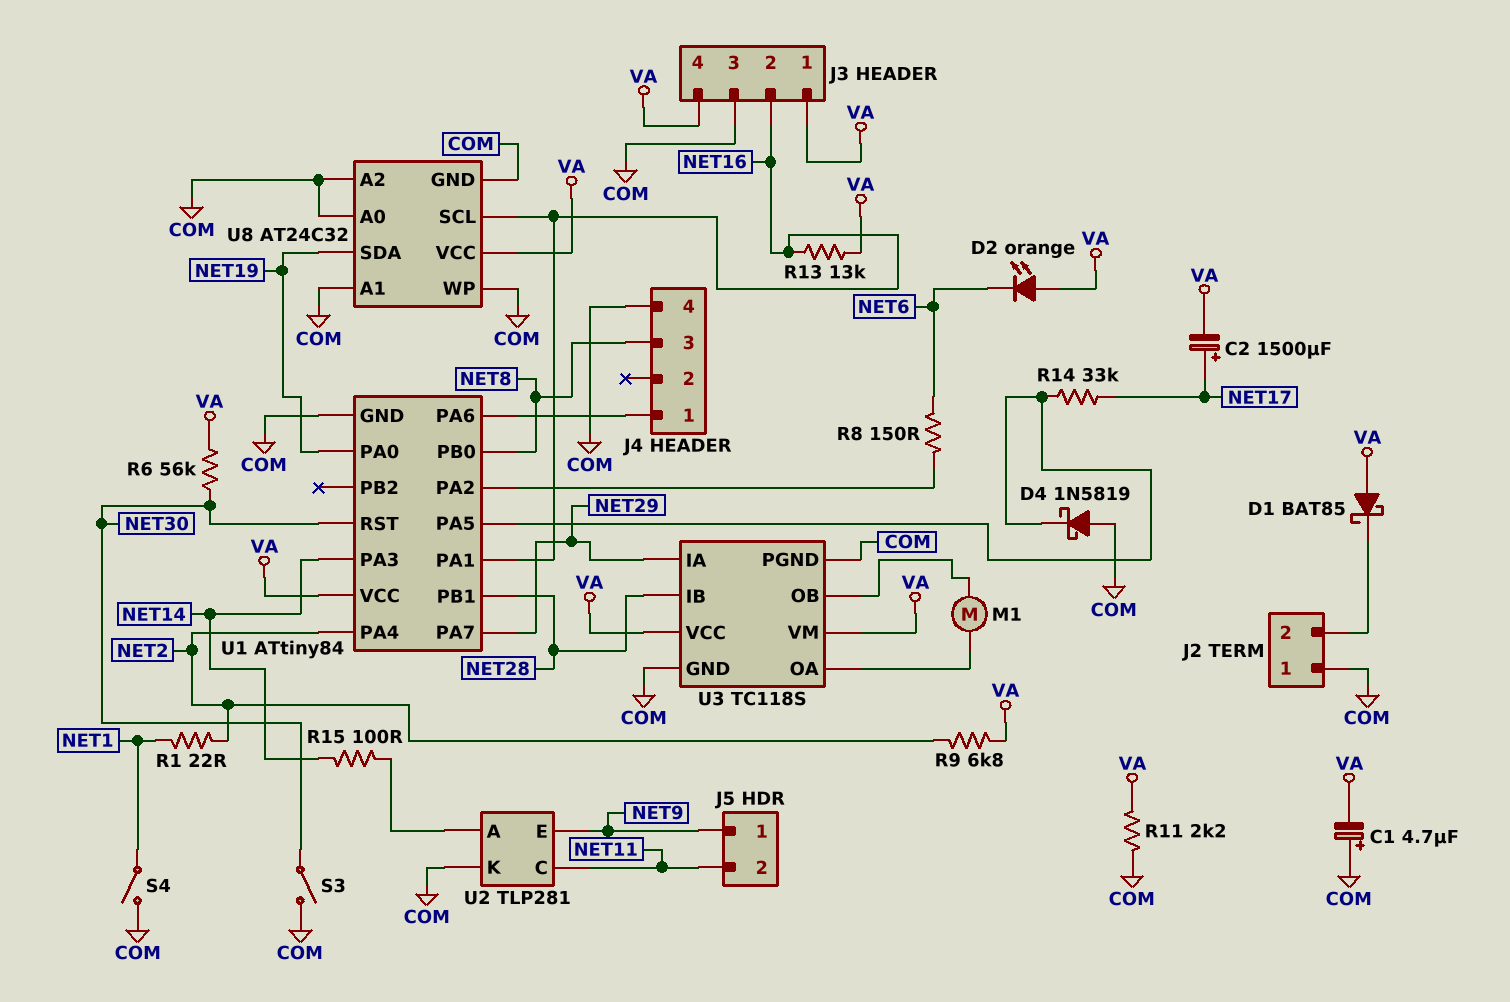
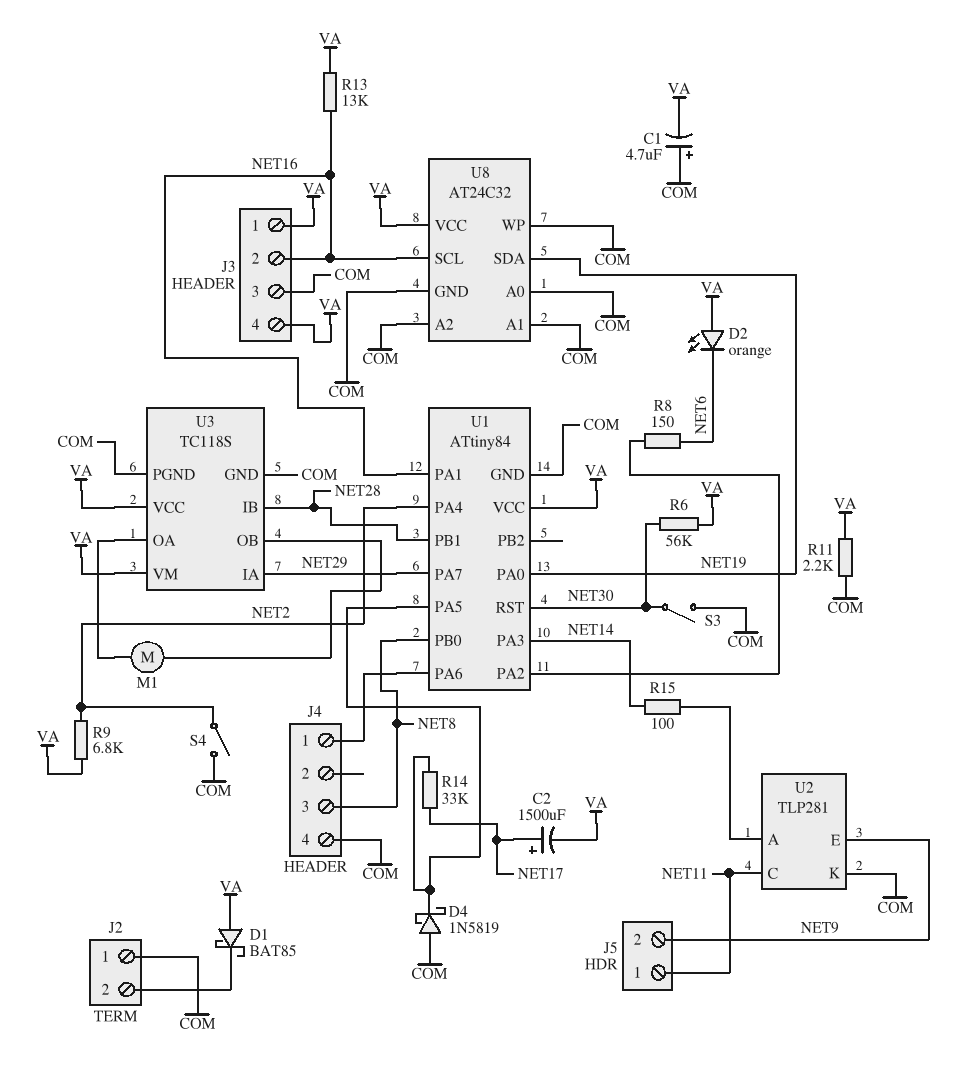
J5 pin 1: NET9 -> NET11
J5 pin 2: NET11 -> NET9
R1: 22 (NET1, NET2) -> none
S4: switch (COM, NET1) -> switch (COM, NET2)

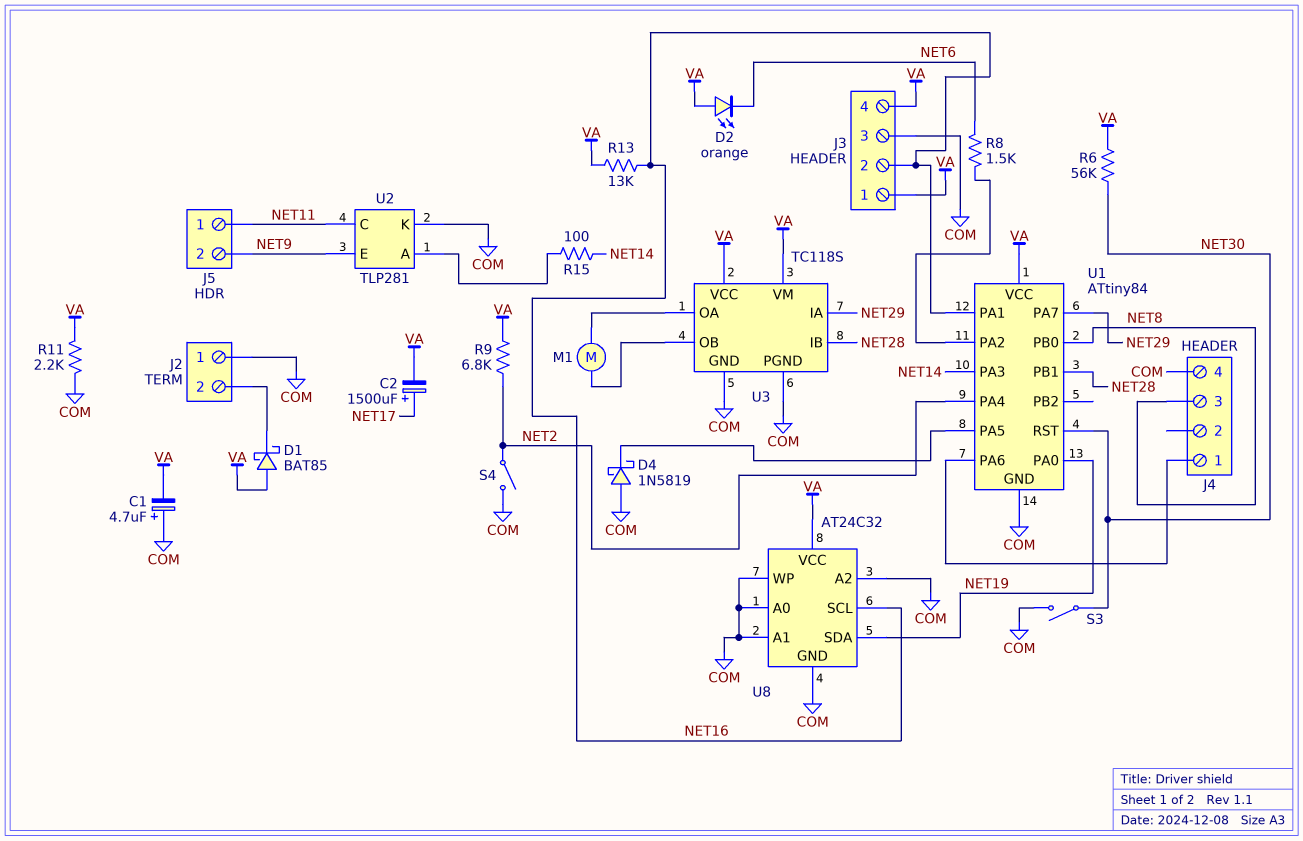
R8: 150 (NET6, U1/PA2) -> 1.5k (NET6, U1/PA2)
R14: 33k (NET17, U1/PA5) -> none

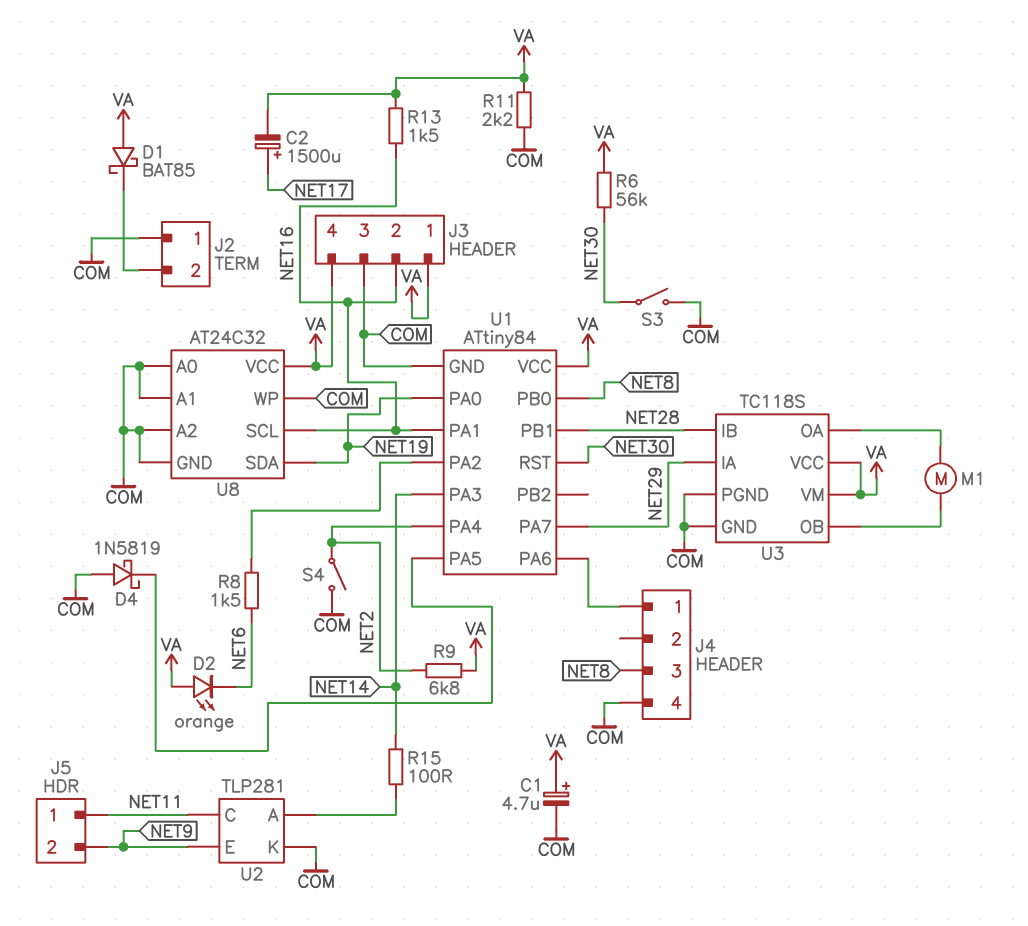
C1: 4.7uF (plus COM, minus VA) -> 4.7uF (plus VA, minus COM)
R13: 13k (NET16, VA) -> 1.5k (NET16, VA)

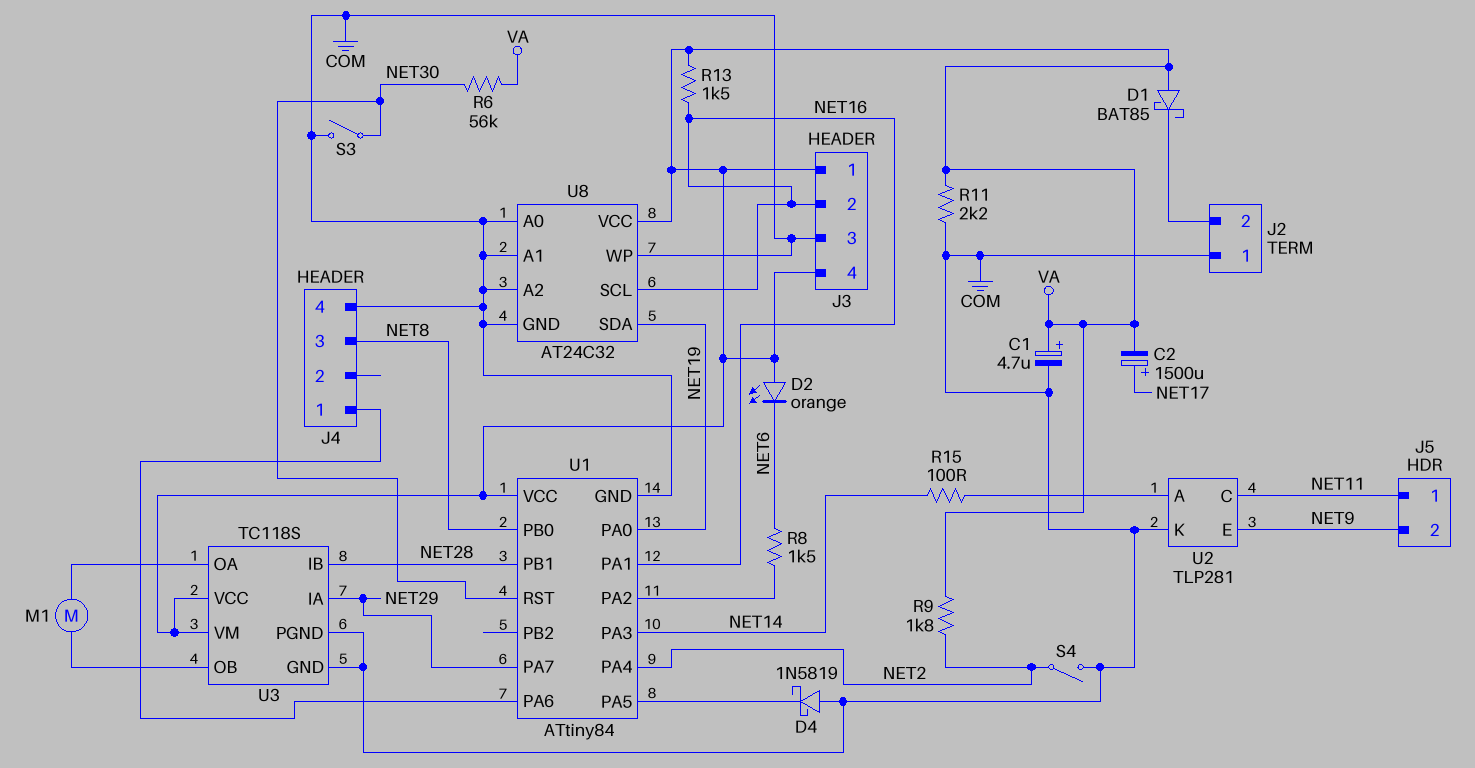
R9: 6.8k (NET2, VA) -> 1.8k (NET2, VA)

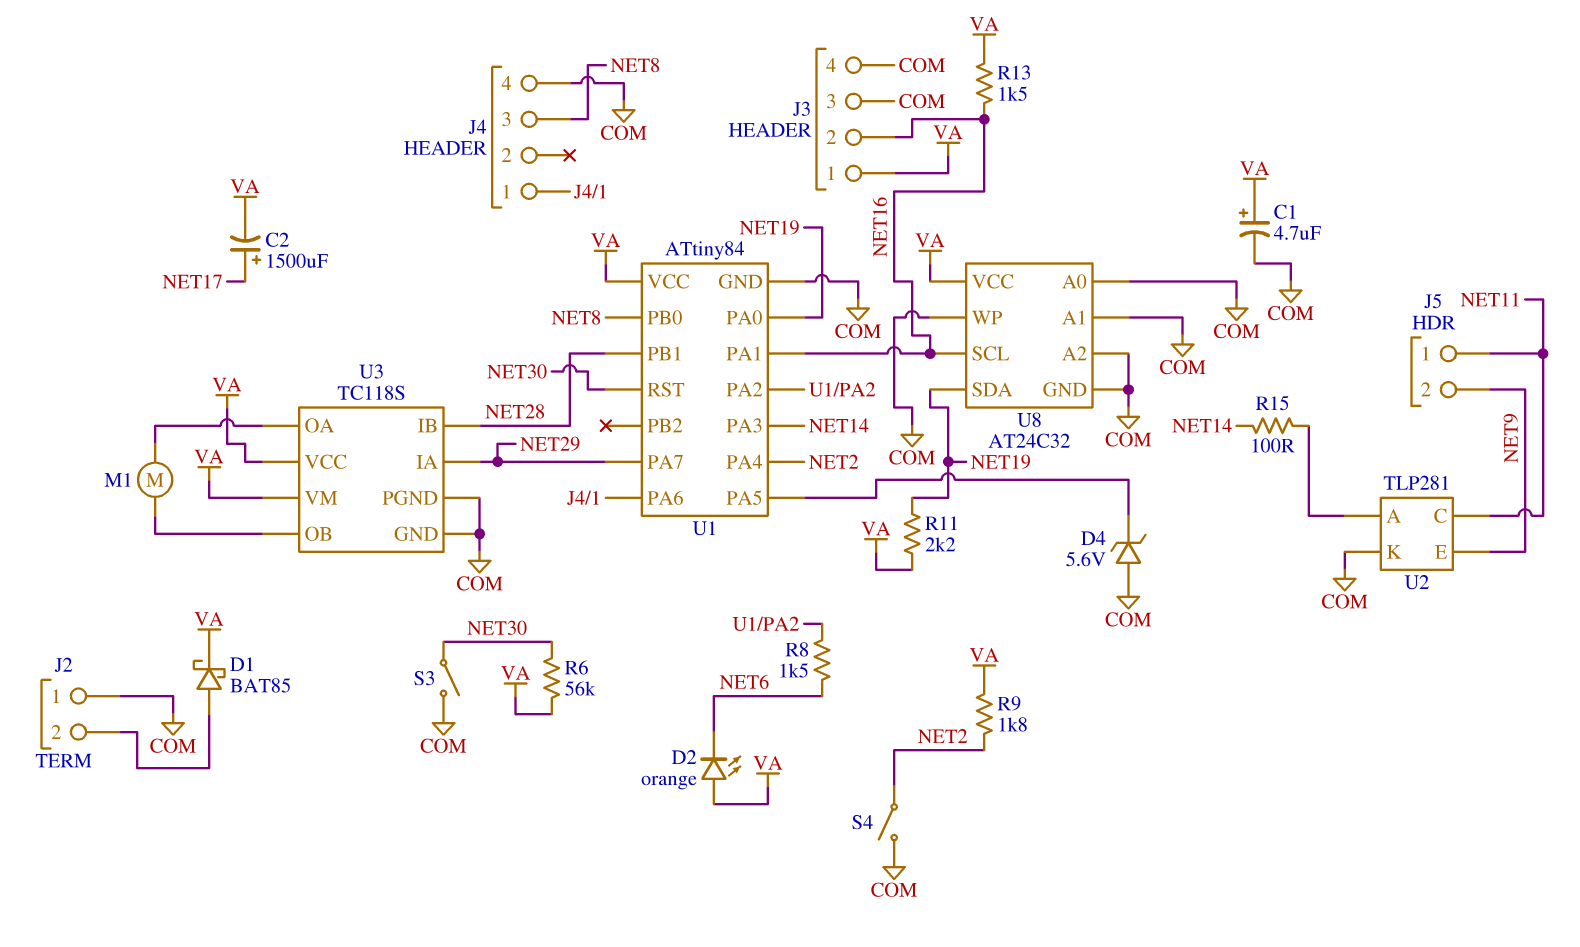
D1: schottky BAT85 (A VA, K J2/2) -> schottky BAT85 (A J2/2, K VA)
D4: schottky 1N5819 (A COM, K U1/PA5) -> zener 5.6V (A COM, K U1/PA5)
J3 pin 4: VA -> COM
R11: 2.2k (COM, VA) -> 2.2k (NET19, VA)

